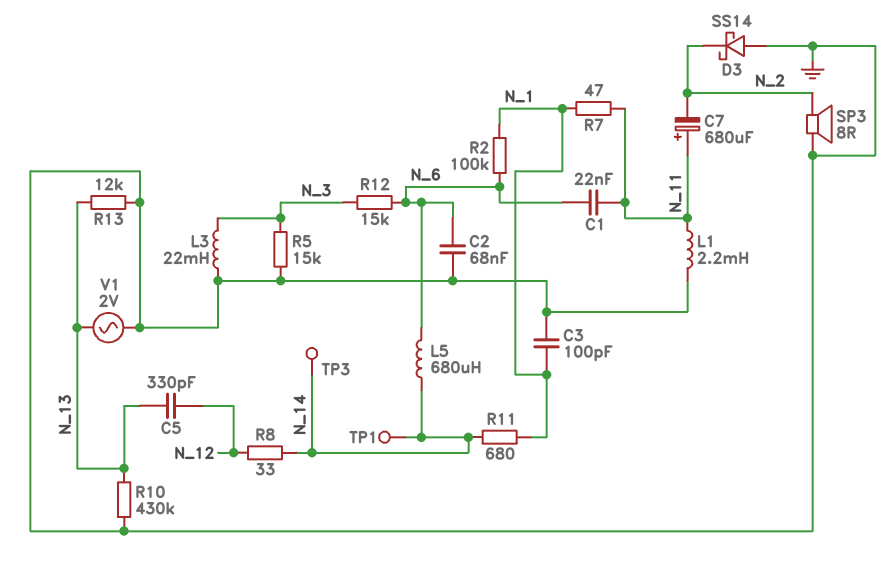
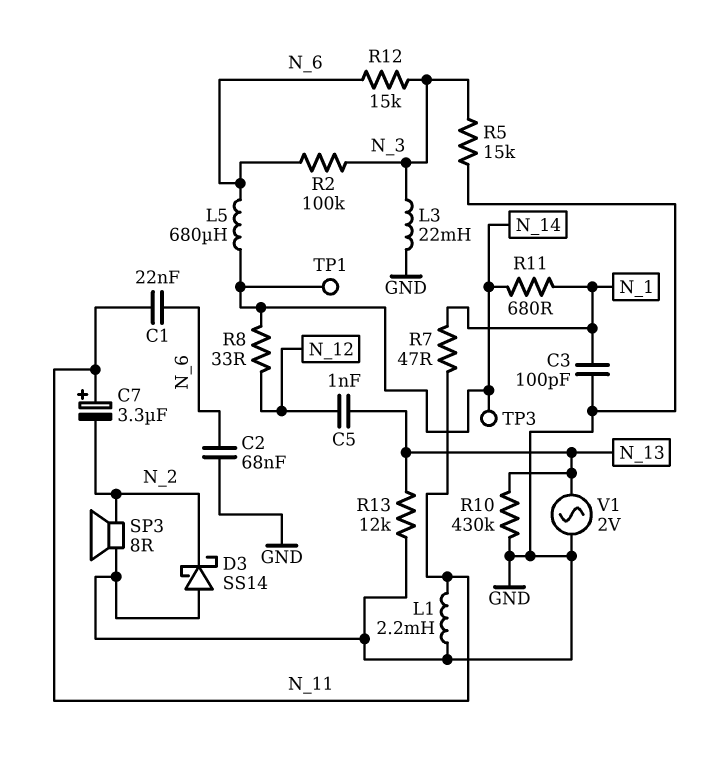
C5: 330pF (N_12, N_13) -> 1nF (N_12, N_13)
C7: 680uF (plus N_11, minus N_2) -> 3.3uF (plus N_11, minus N_2)
R2: 100k (N_1, N_6) -> 100k (N_3, N_6)

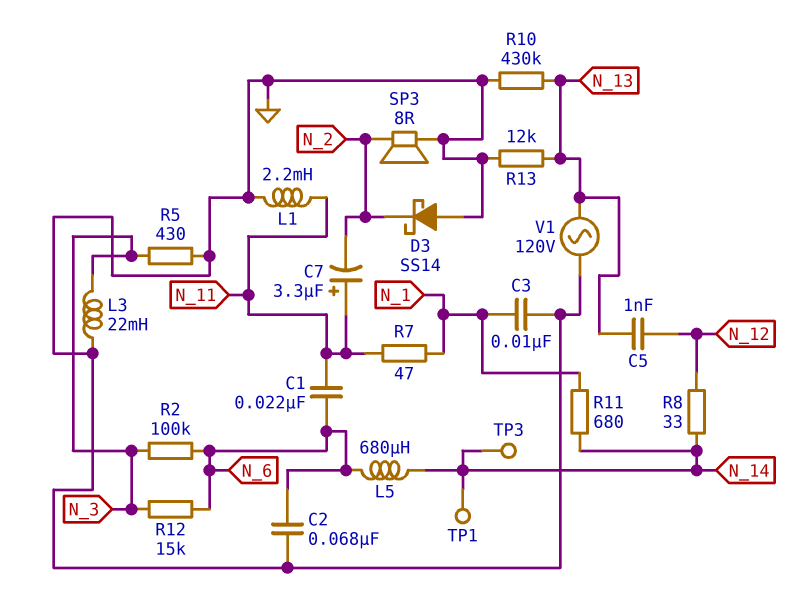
C3: 100pF (GND, N_1) -> 10nF (GND, N_1)
R5: 15k (GND, N_3) -> 430 (GND, N_3)
V1: AC 2V (GND, N_13) -> AC 120V (GND, N_13)

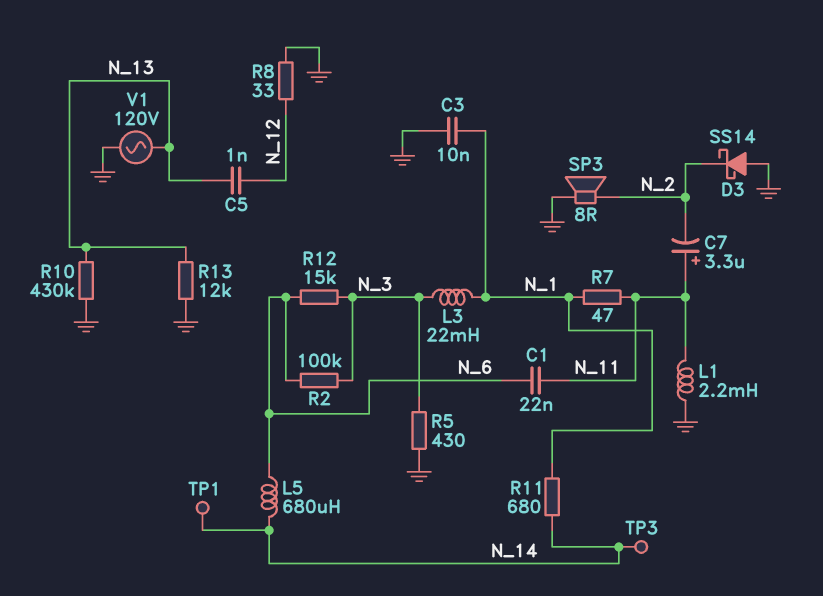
C2: 68nF (GND, N_6) -> none
L3: 22mH (GND, N_3) -> 22mH (N_1, N_3)
R8: 33 (N_12, N_14) -> 33 (GND, N_12)

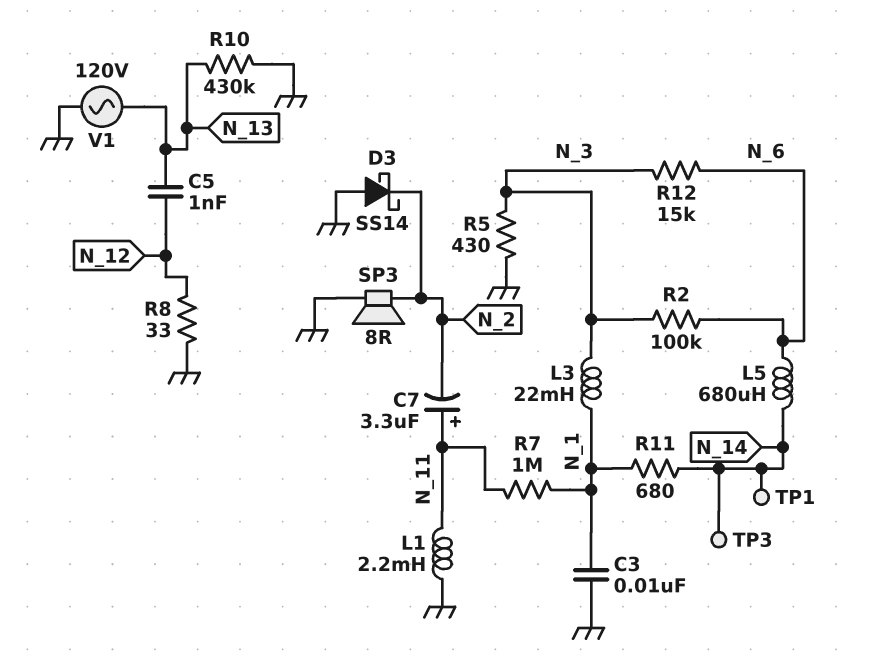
C1: 22nF (N_6, N_11) -> none
R7: 47 (N_1, N_11) -> 1M (N_1, N_11)
R13: 12k (GND, N_13) -> none

